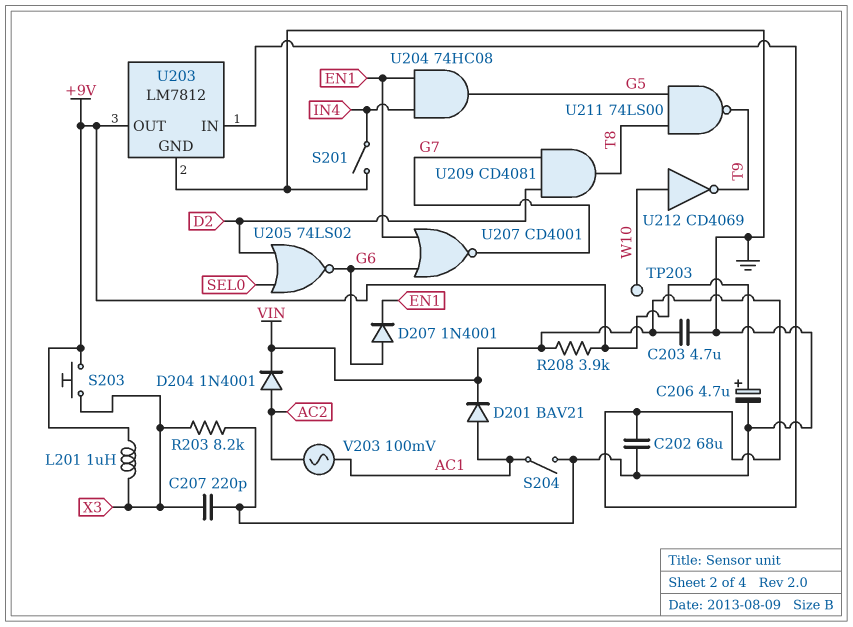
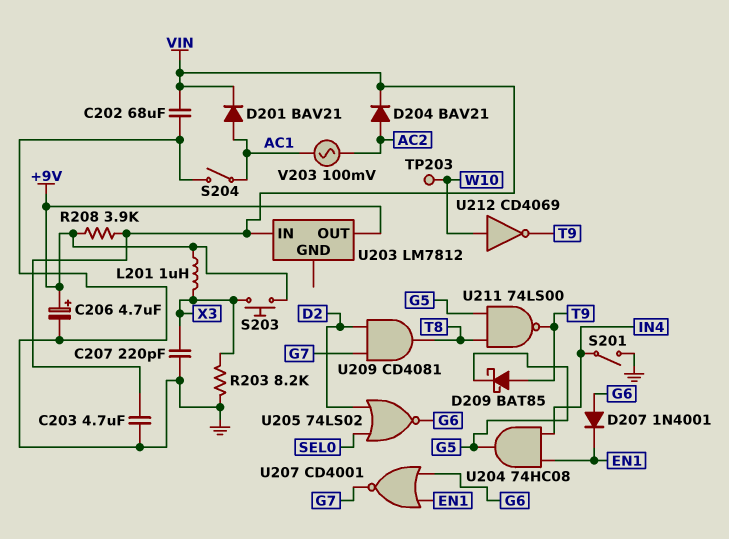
D204: diode 1N4001 (A AC2, K VIN) -> diode BAV21 (A AC2, K VIN)
D209: none -> schottky BAT85 (A T9, K G5)
U203 pin GND: GND -> none

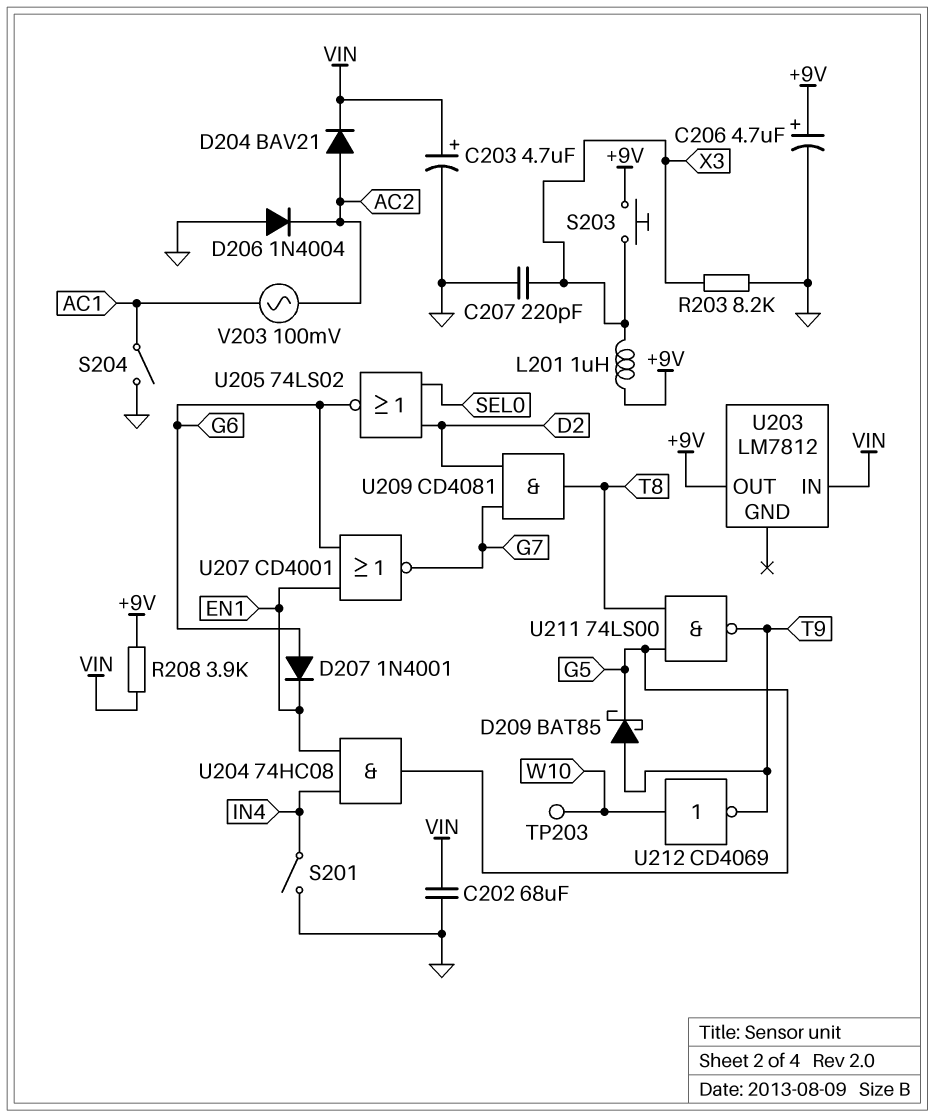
C203: 4.7uF (GND, VIN) -> 4.7uF (plus VIN, minus GND)
D201: diode BAV21 (A AC1, K VIN) -> none
D206: none -> diode 1N4004 (A GND, K AC2)

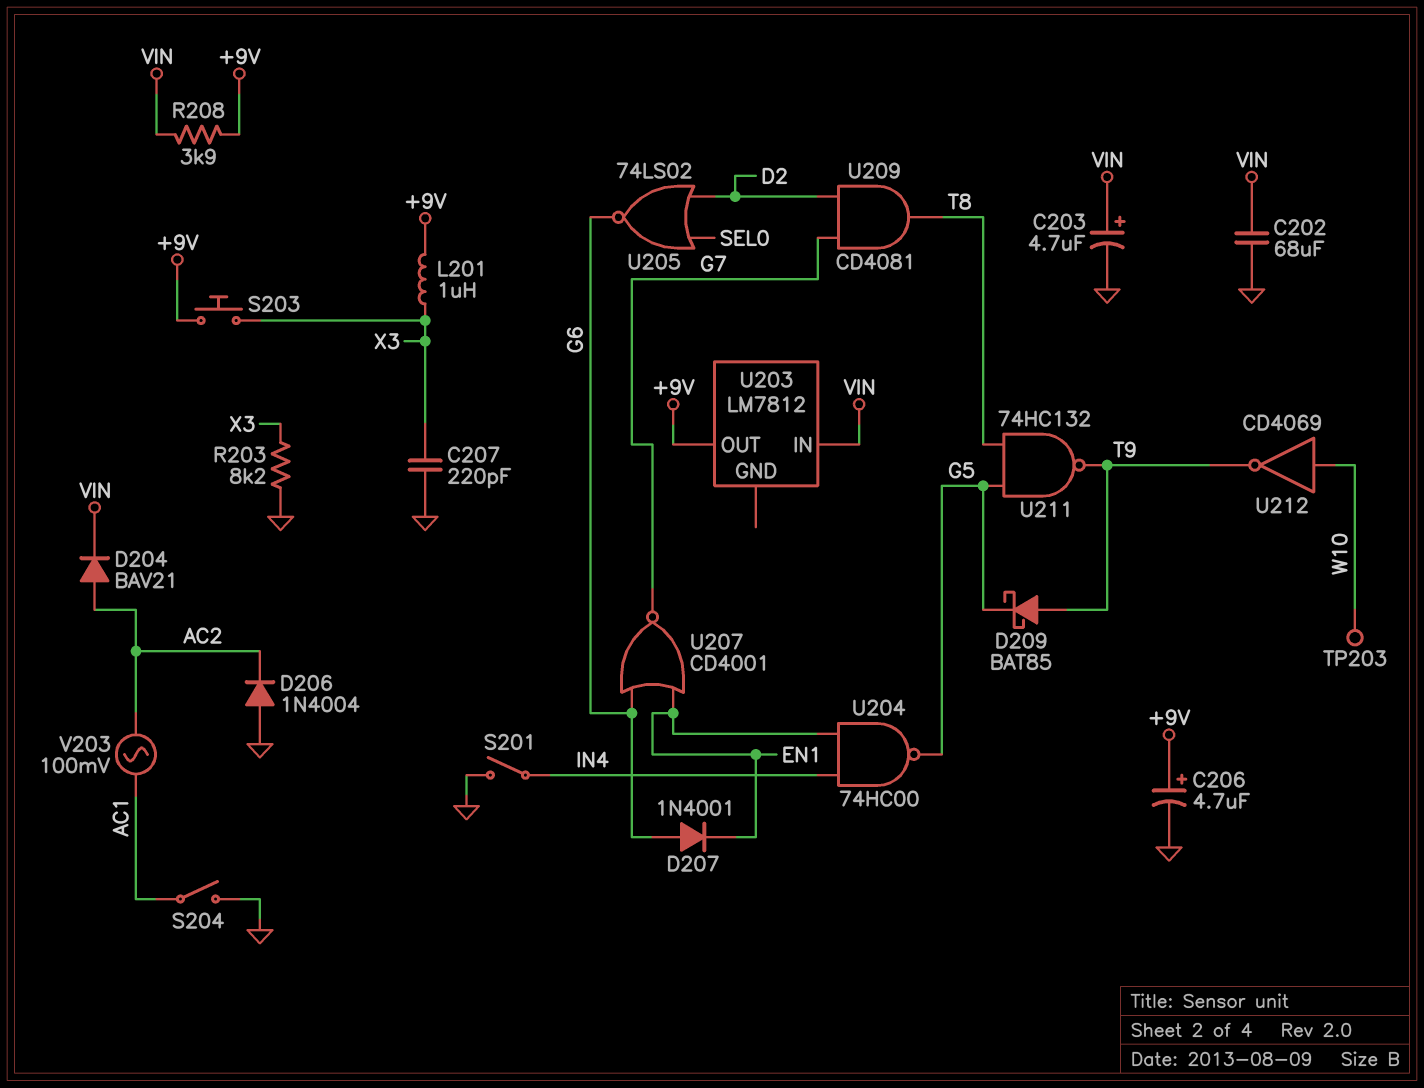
U204: AND 74HC08 (in EN1, in IN4, out G5) -> NAND 74HC00 (in EN1, in IN4, out G5)
U211: NAND 74LS00 (in G5, in T8, out T9) -> NAND 74HC132 (in G5, in T8, out T9)

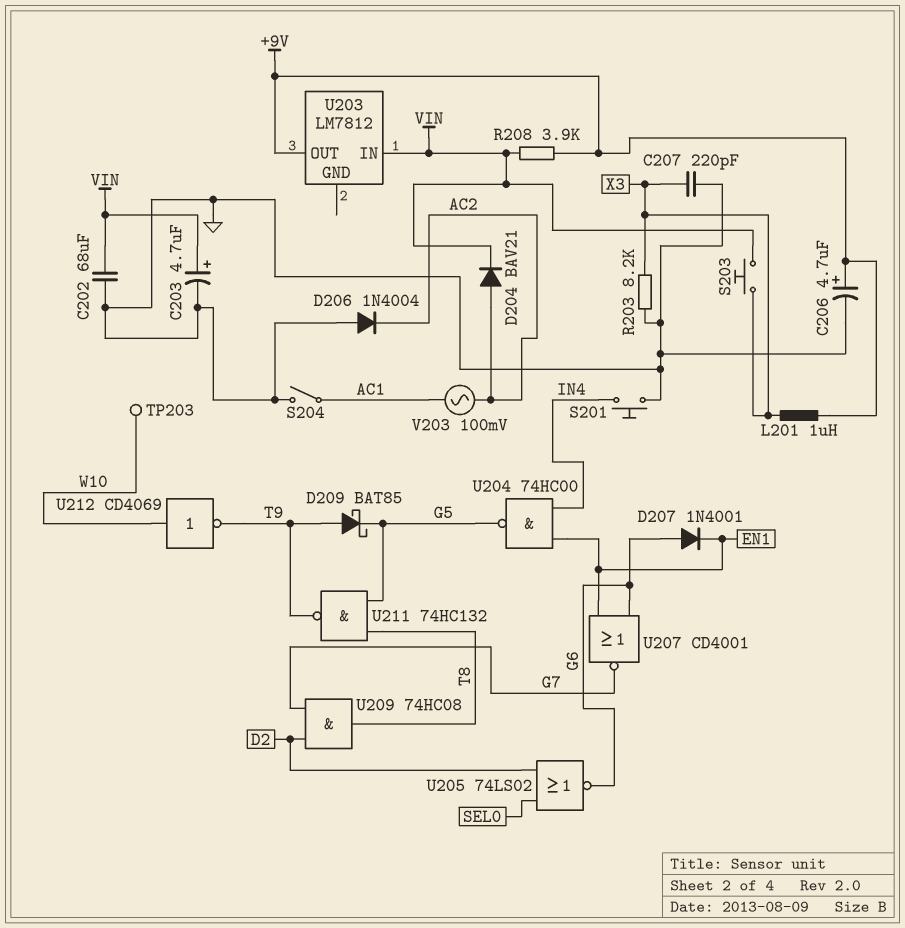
S201: switch (GND, IN4) -> button (GND, IN4)
S203: button (+9V, X3) -> button (VIN, X3)
U209: AND CD4081 (in D2, in G7, out T8) -> AND 74HC08 (in D2, in G7, out T8)

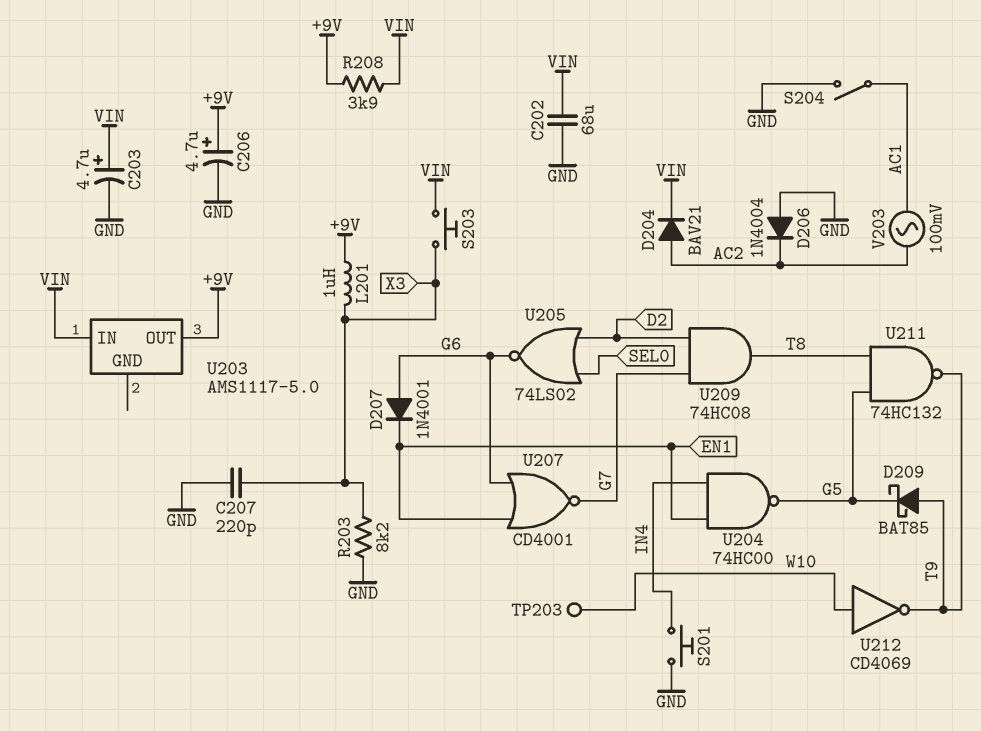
U203: LM7812 -> AMS1117-5.0

